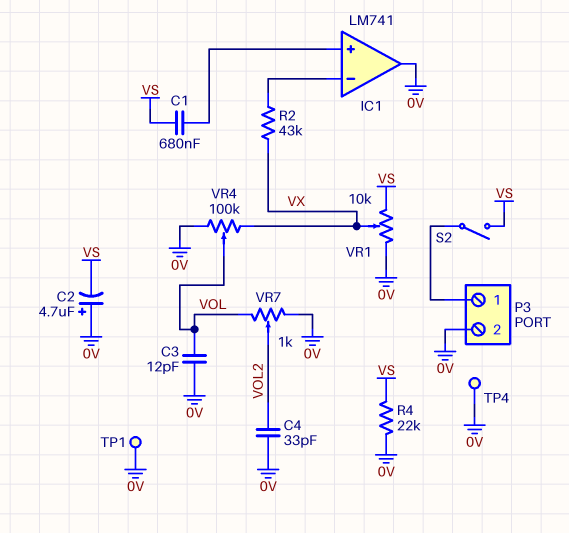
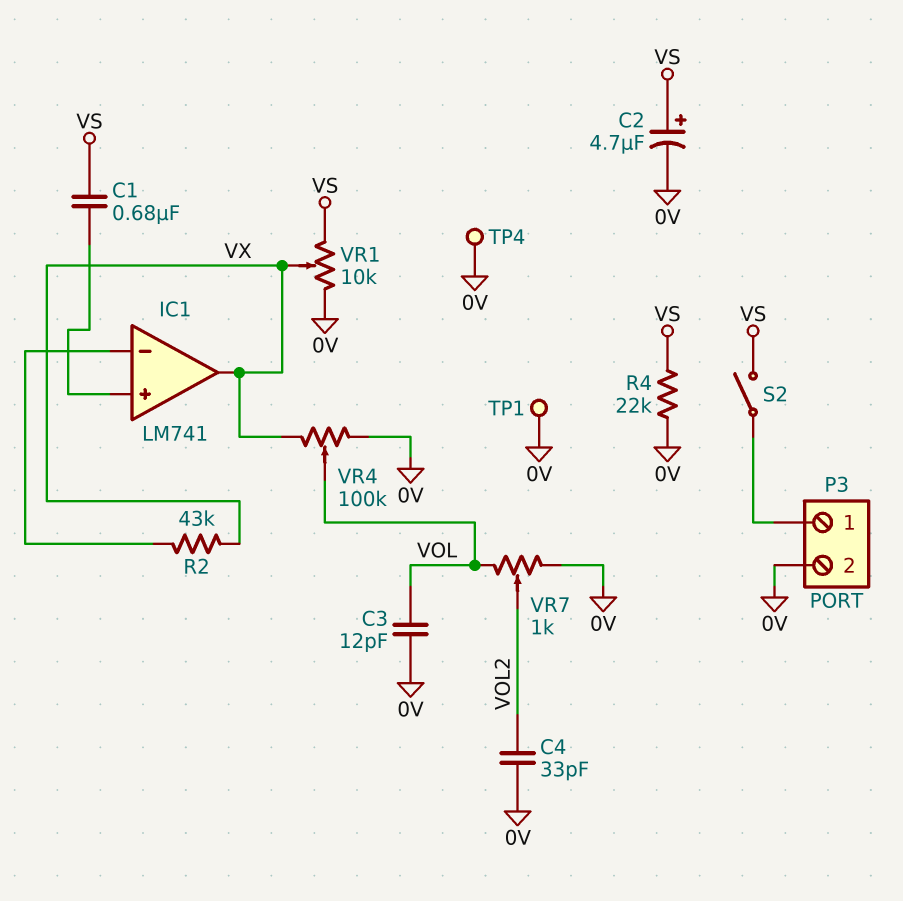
C2: 4.7uF (plus 0V, minus VS) -> 4.7uF (plus VS, minus 0V)
IC1 pin out: 0V -> VX

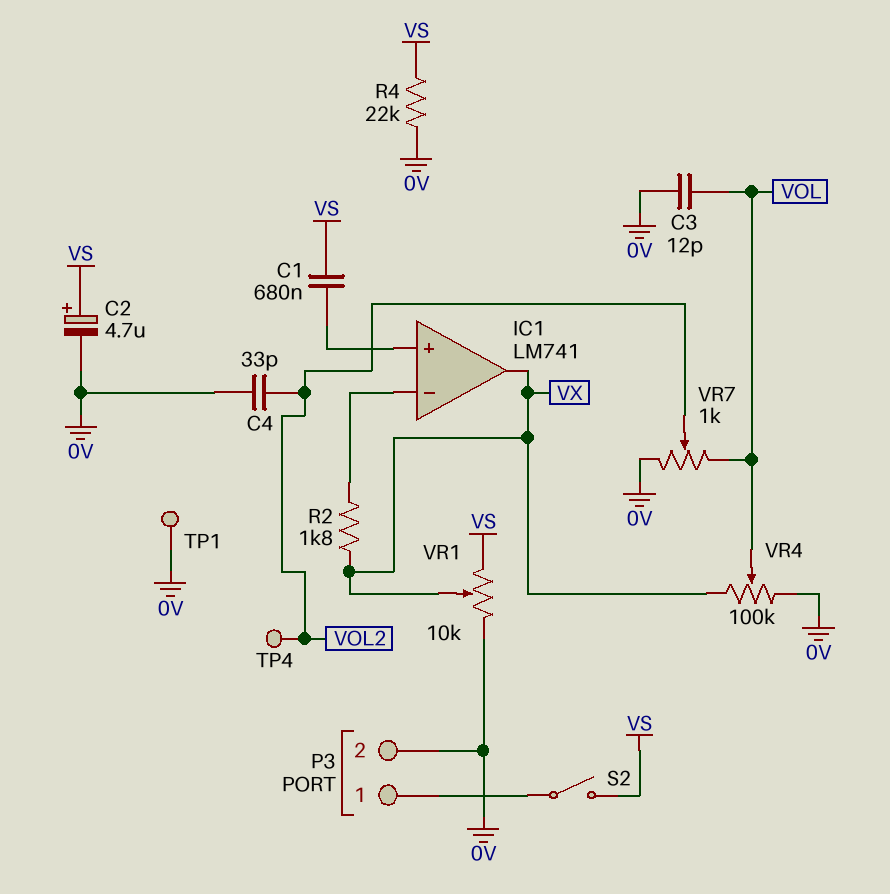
R2: 43k (IC1/in-, VX) -> 1.8k (IC1/in-, VX)
TP4: test point (0V) -> test point (VOL2)

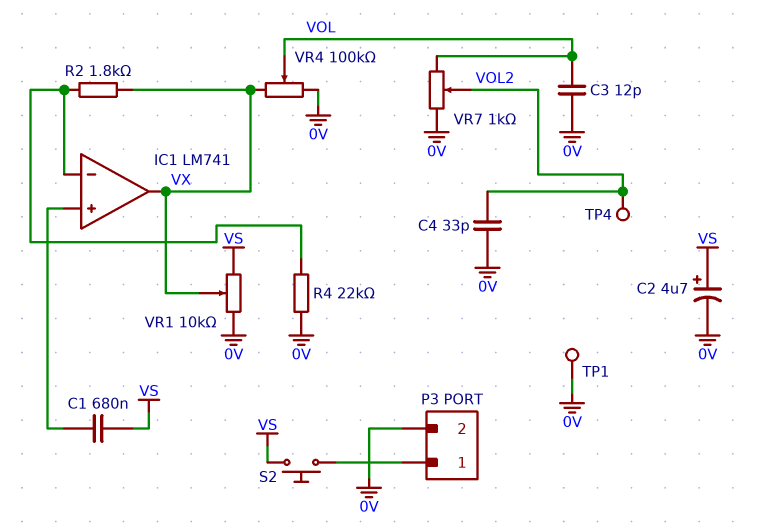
R4: 22k (0V, VS) -> 22k (0V, IC1/in-)
S2: switch (P3/1, VS) -> button (P3/1, VS)

